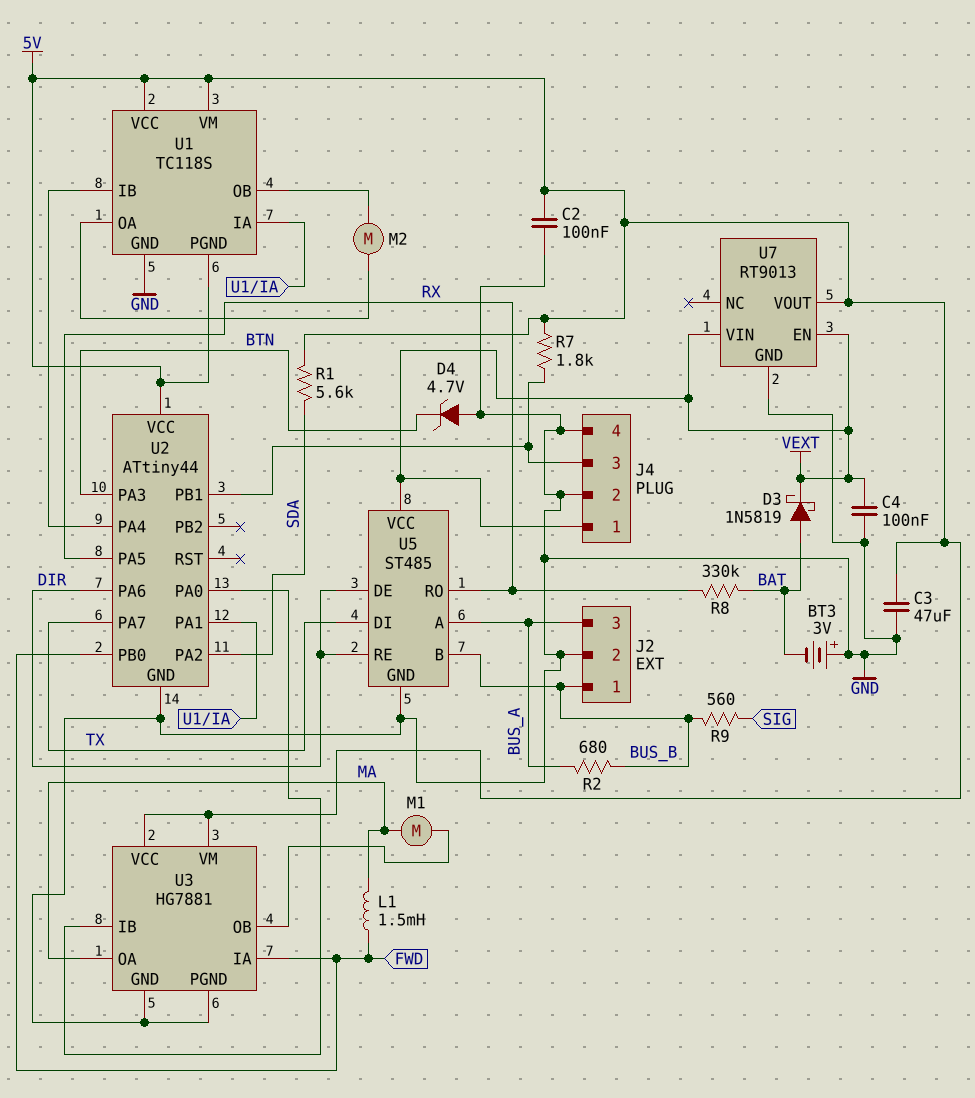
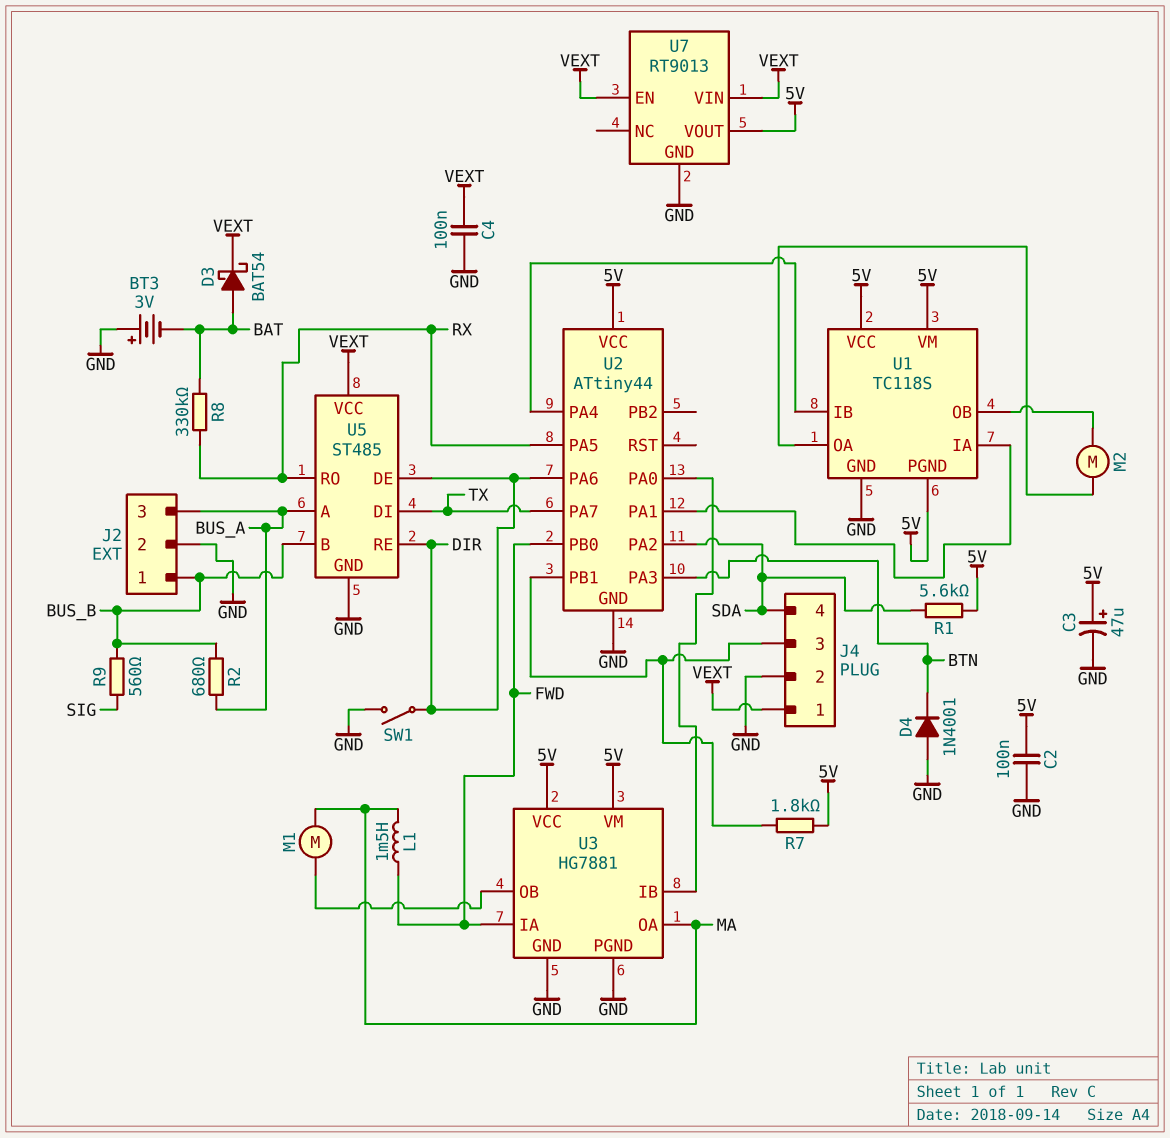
C3: 47uF (5V, GND) -> 47uF (plus 5V, minus GND)
D3: schottky 1N5819 (A BAT, K VEXT) -> schottky BAT54 (A BAT, K VEXT)
D4: zener 4.7V (A GND, K BTN) -> diode 1N4001 (A GND, K BTN)
J4 pin 4: GND -> SDA
SW1: none -> switch (DIR, GND)

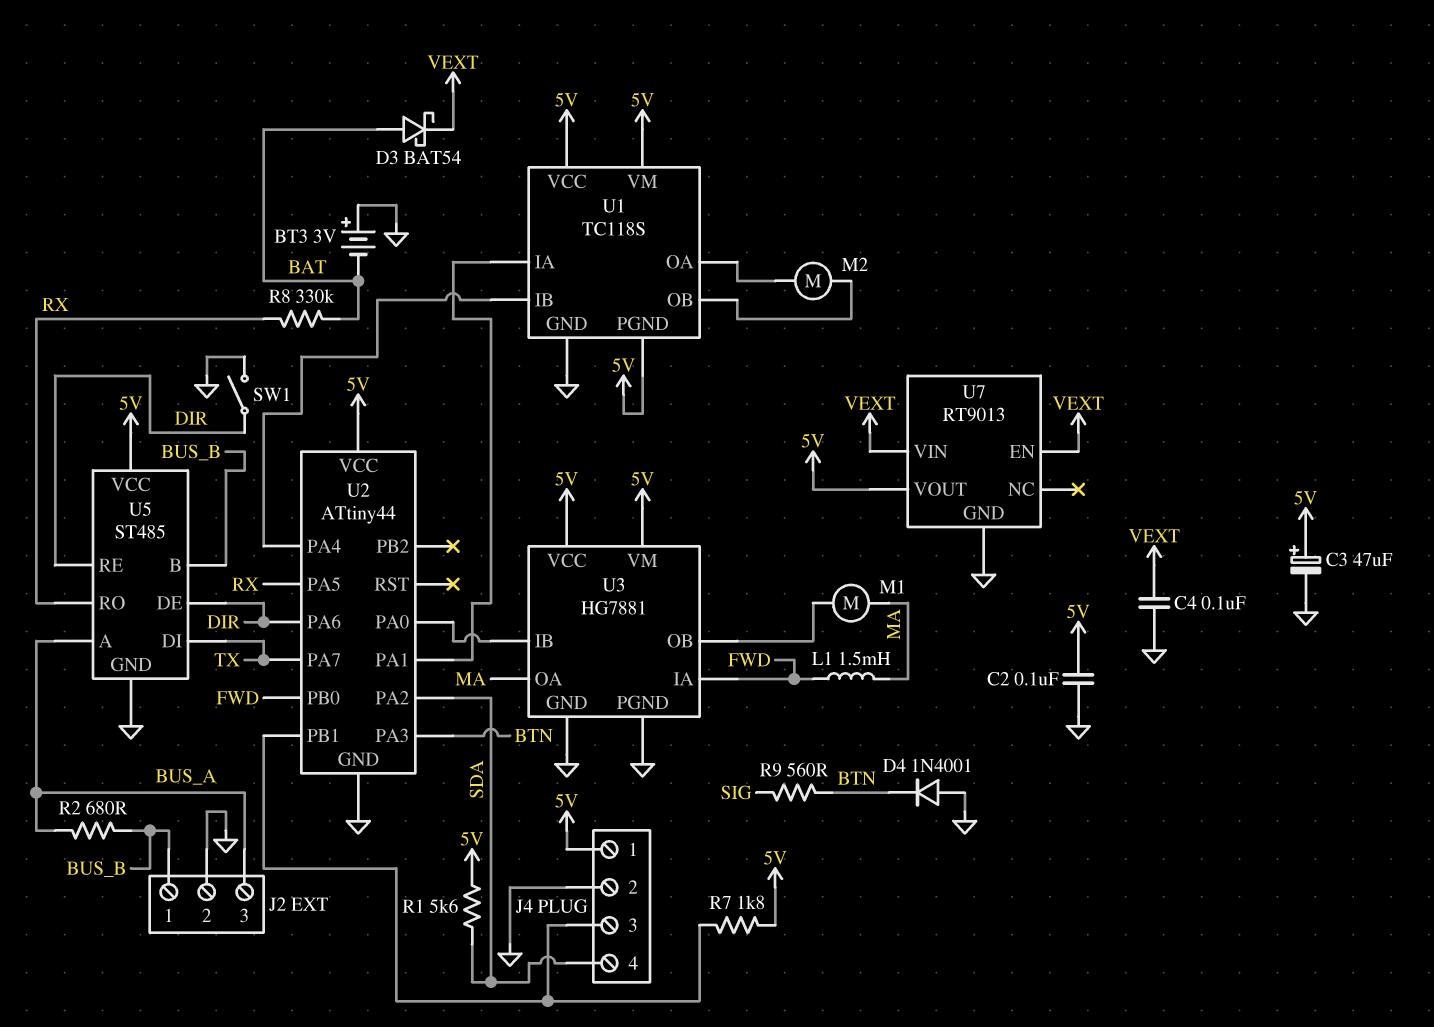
J4 pin 1: VEXT -> 5V
R9: 560 (BUS_B, SIG) -> 560 (BTN, SIG)
U5 pin VCC: VEXT -> 5V

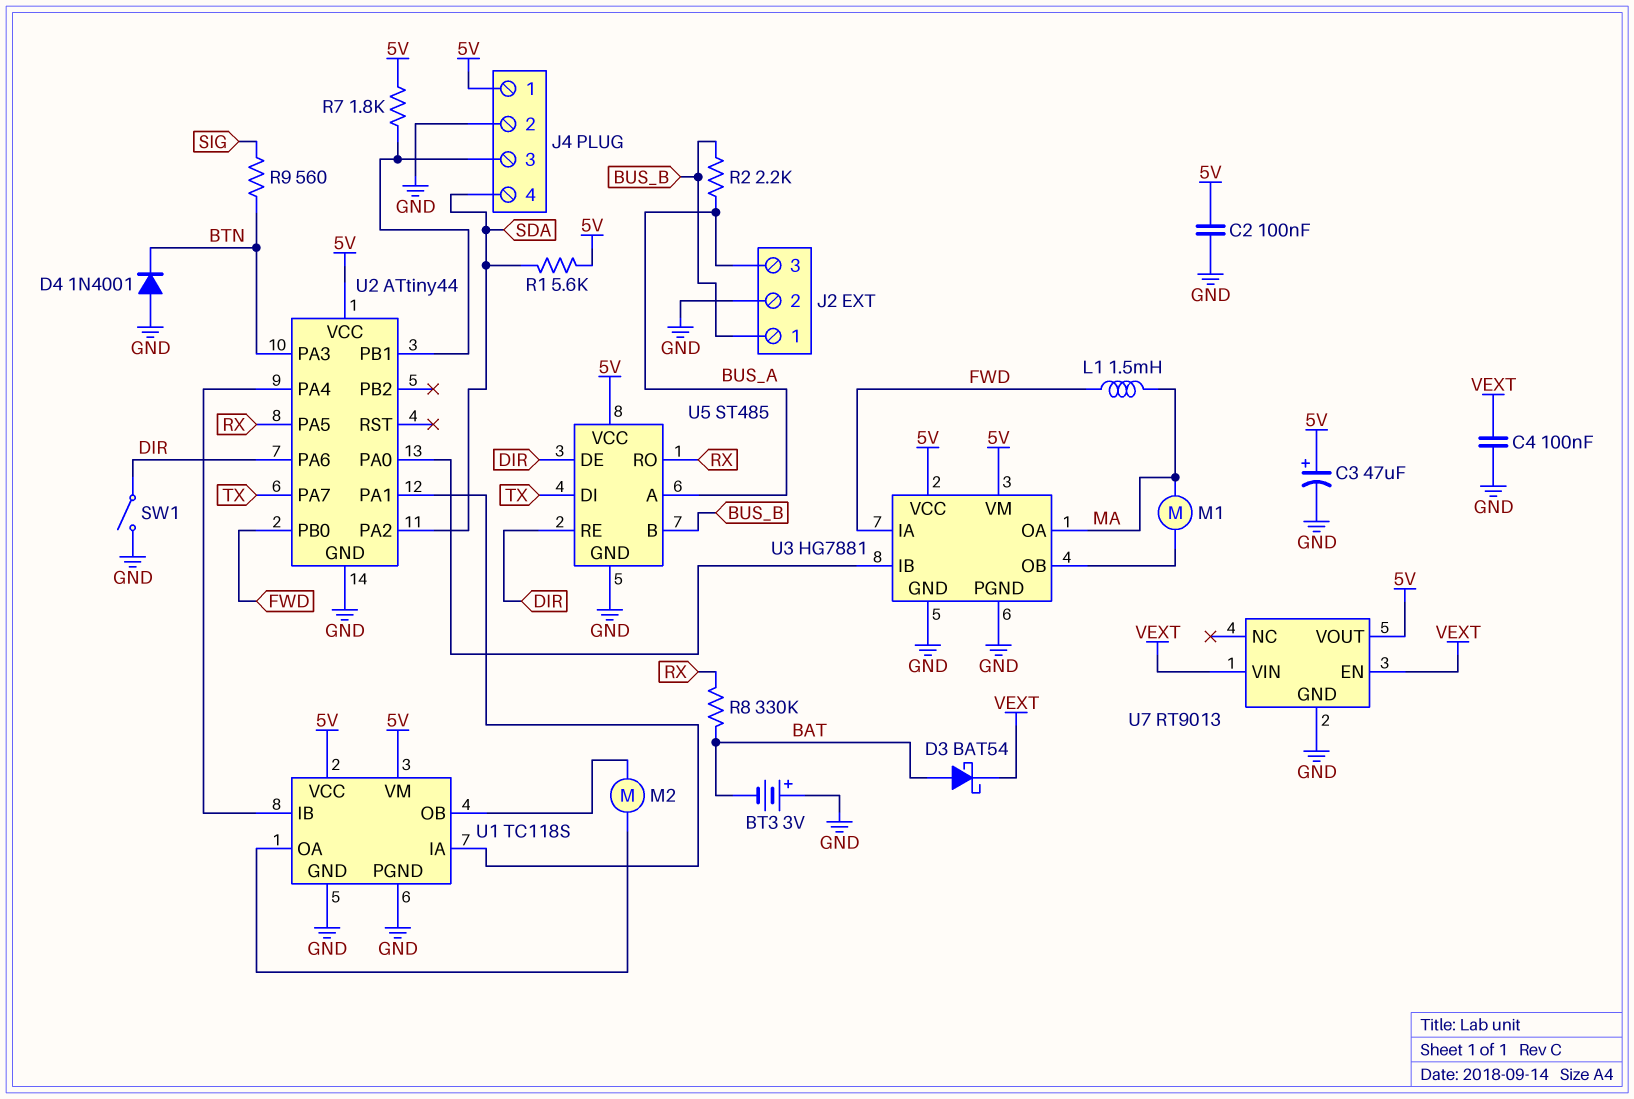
R2: 680 (BUS_A, BUS_B) -> 2.2k (BUS_A, BUS_B)
U1 pin PGND: 5V -> GND

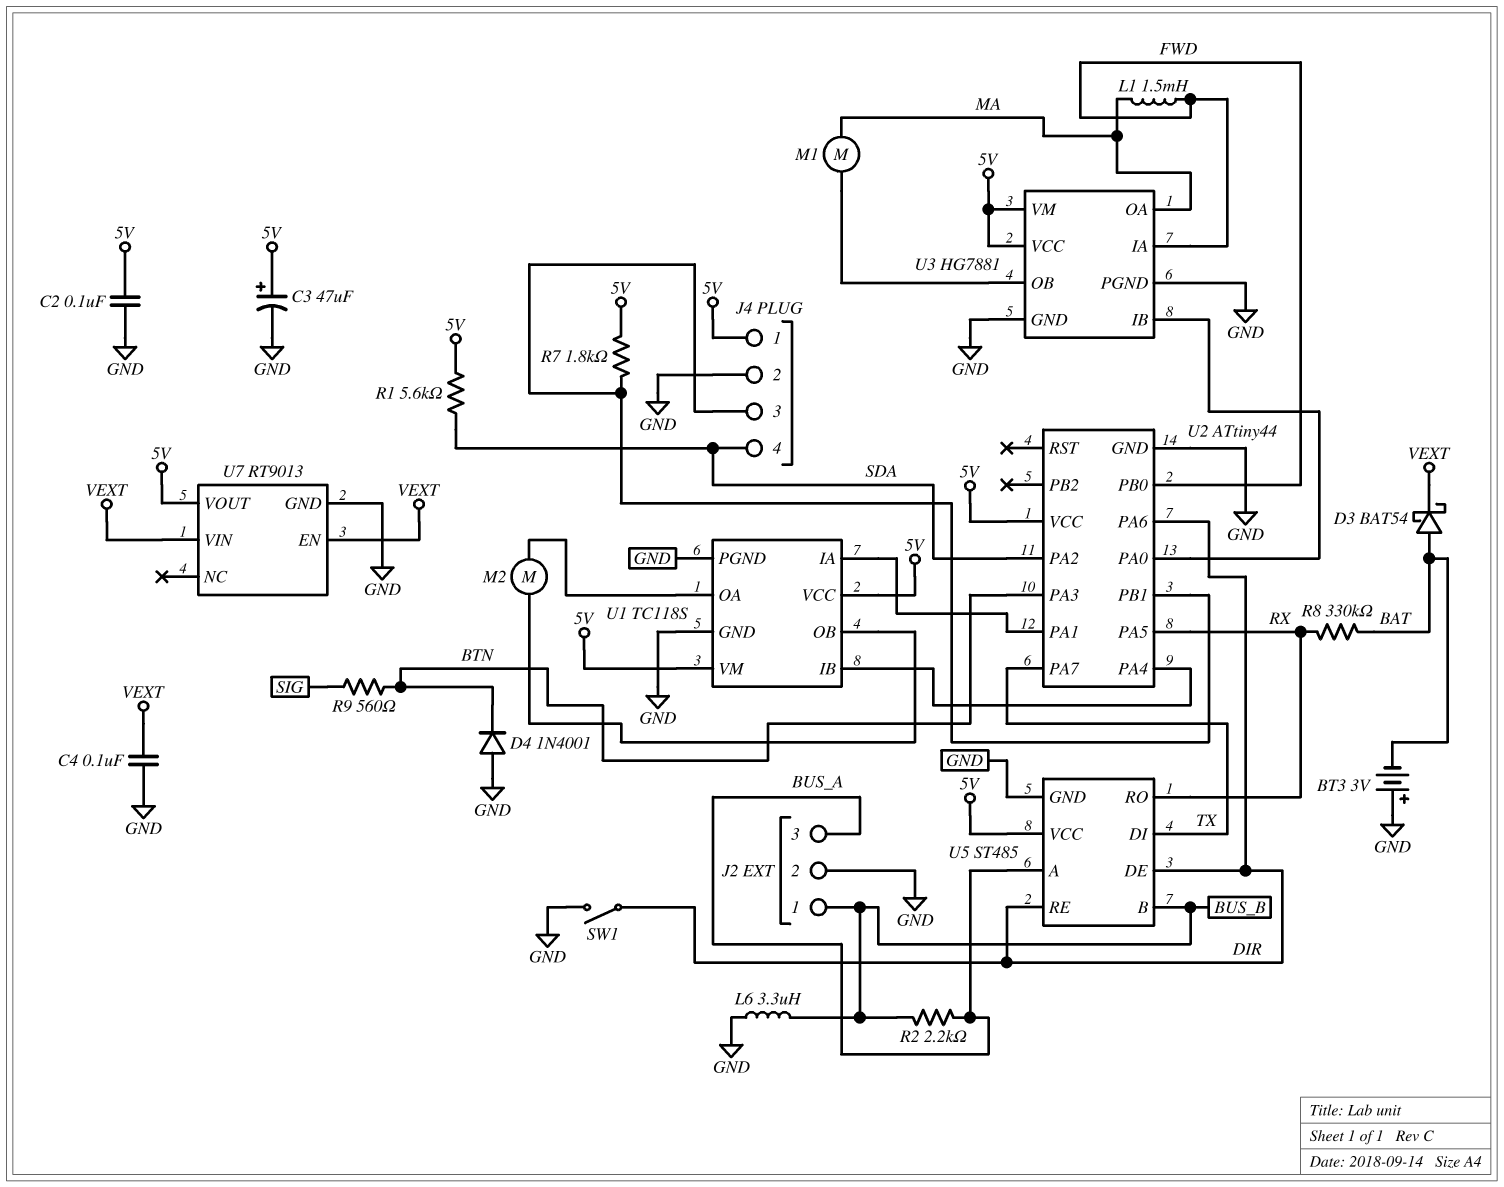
L6: none -> 3.3uH (BUS_B, GND)

